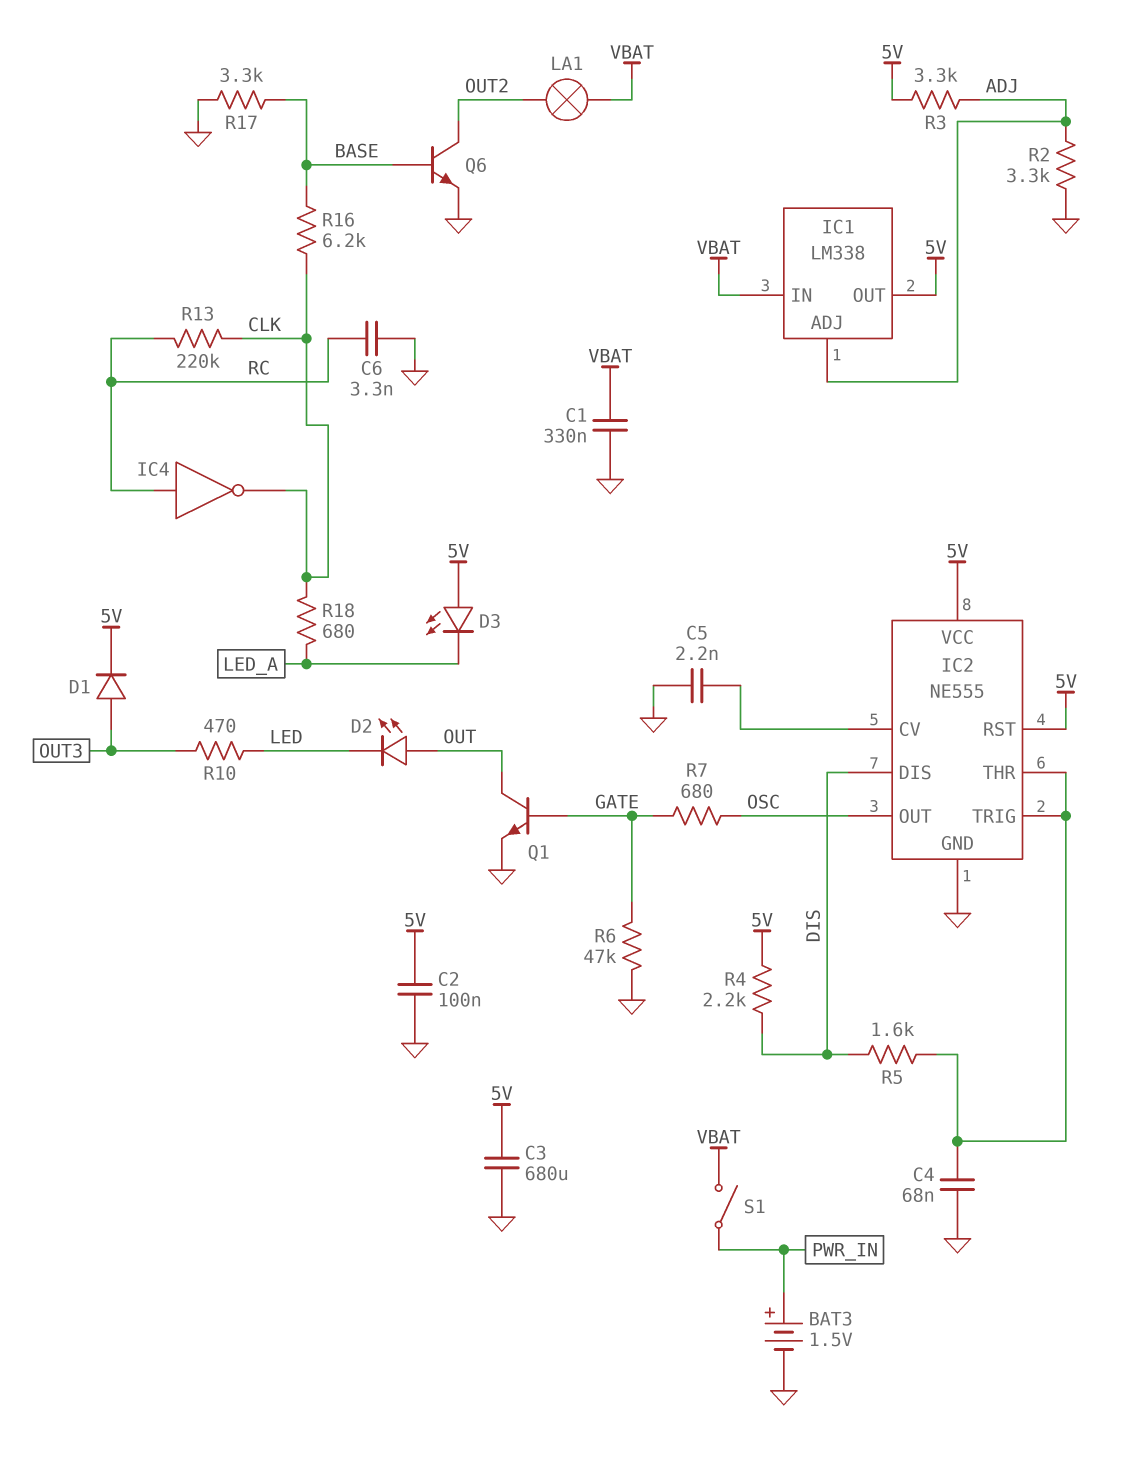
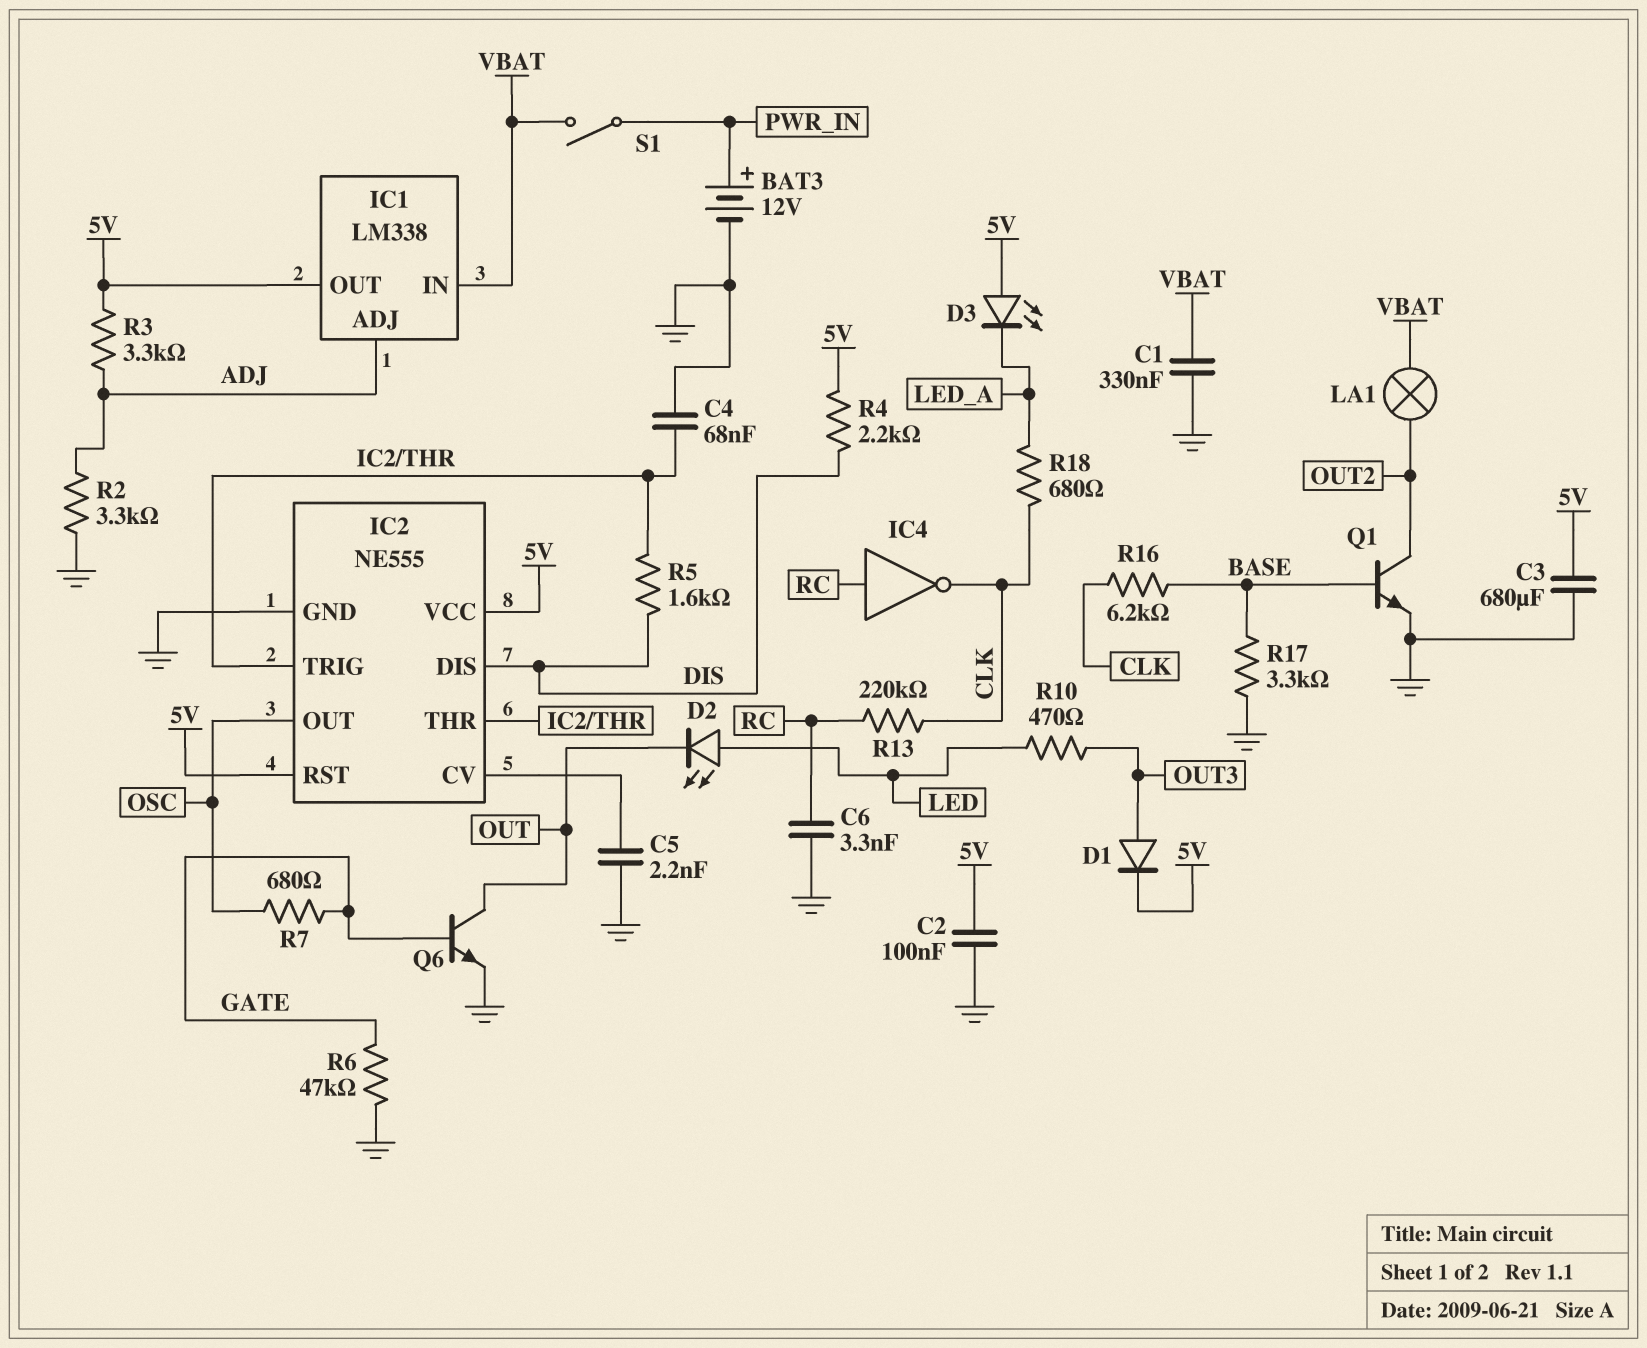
BAT3: 1.5V (plus PWR_IN, minus GND) -> 12V (plus PWR_IN, minus GND)
D2: LED (A OUT, K LED) -> LED (A LED, K OUT)
Q1: NPN (B GATE, C OUT, E GND) -> NPN (B BASE, C OUT2, E GND)
Q6: NPN (B BASE, C OUT2, E GND) -> NPN (B GATE, C OUT, E GND)

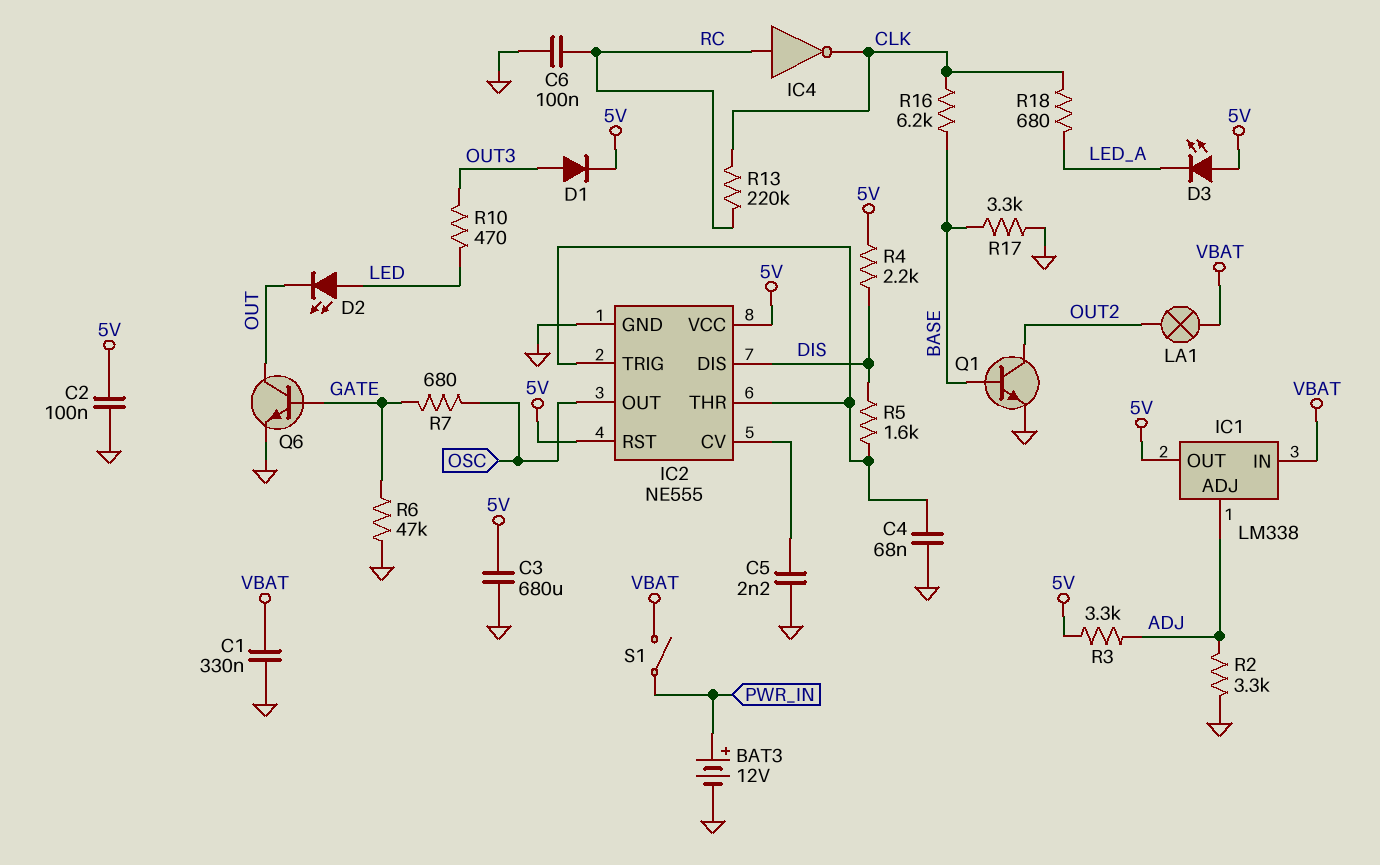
C6: 3.3nF (GND, RC) -> 100nF (GND, RC)

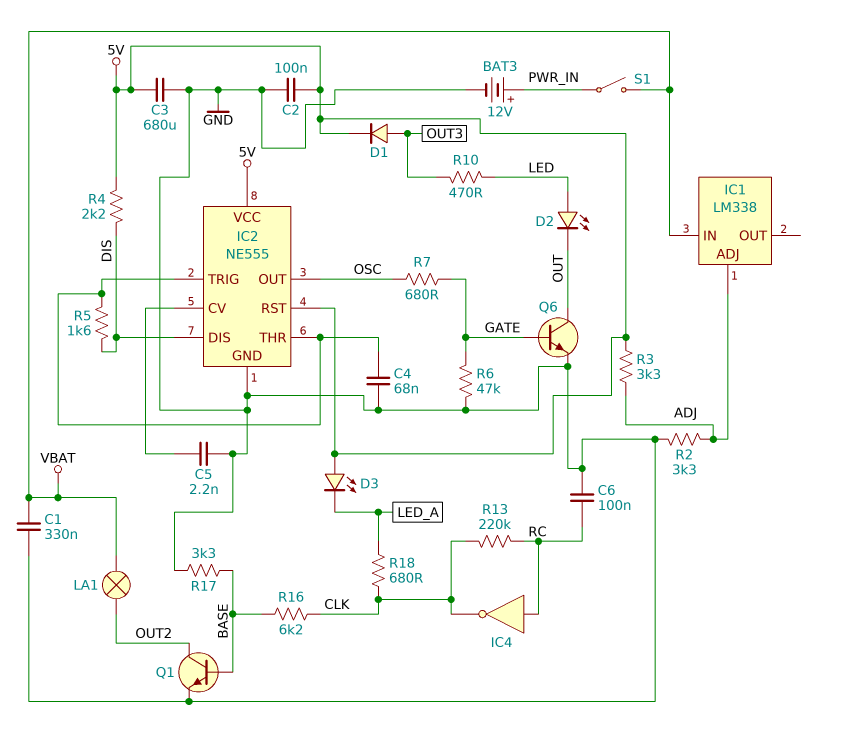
IC1 pin OUT: 5V -> none

